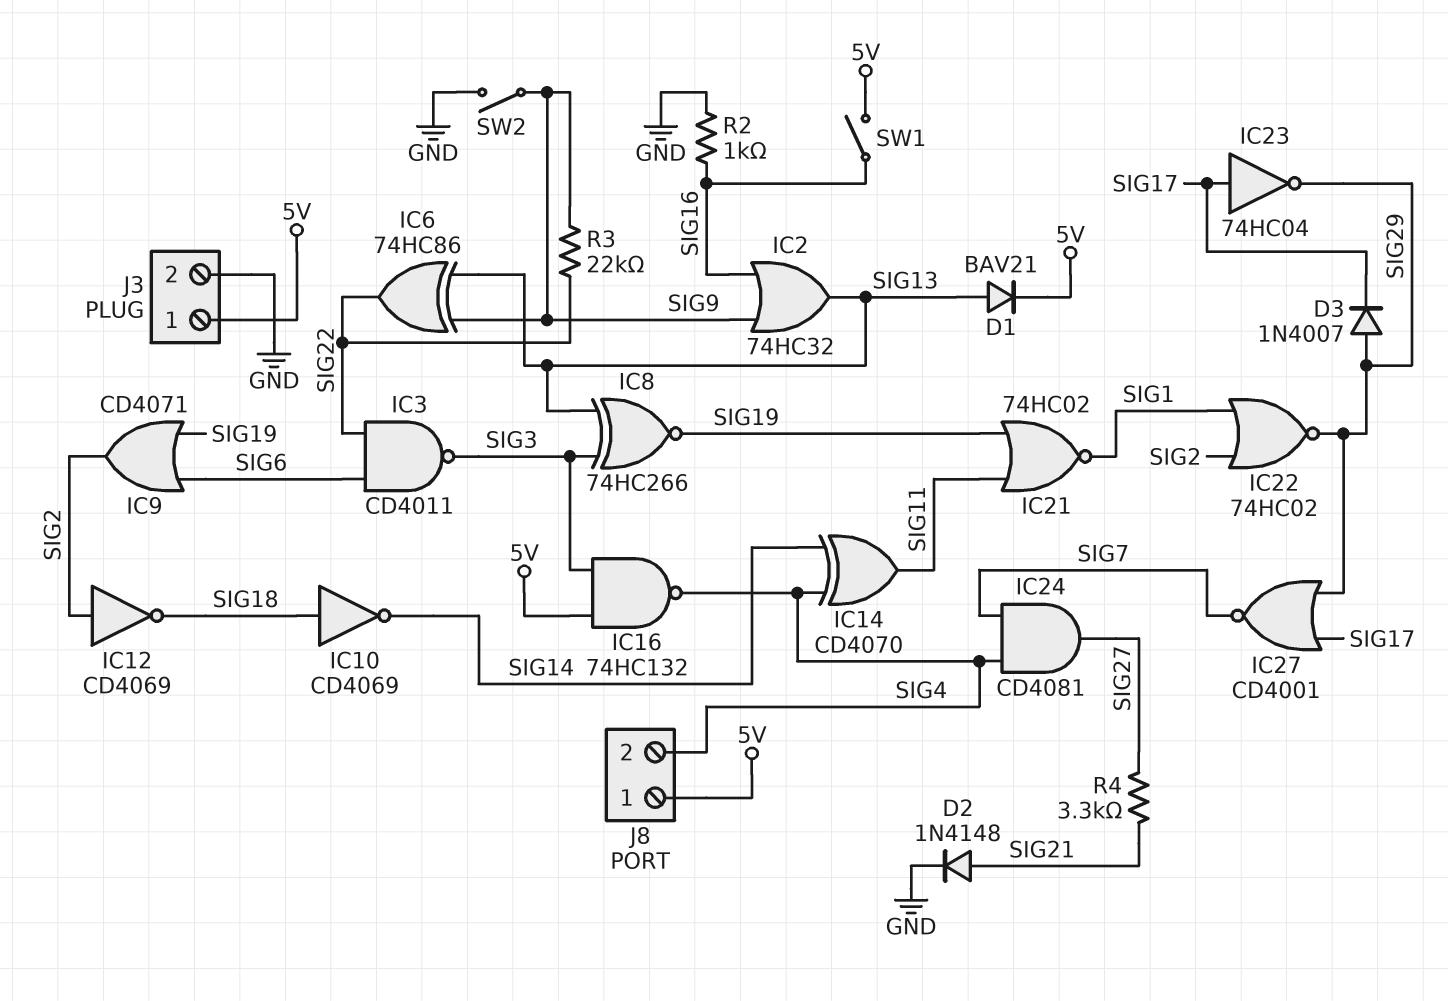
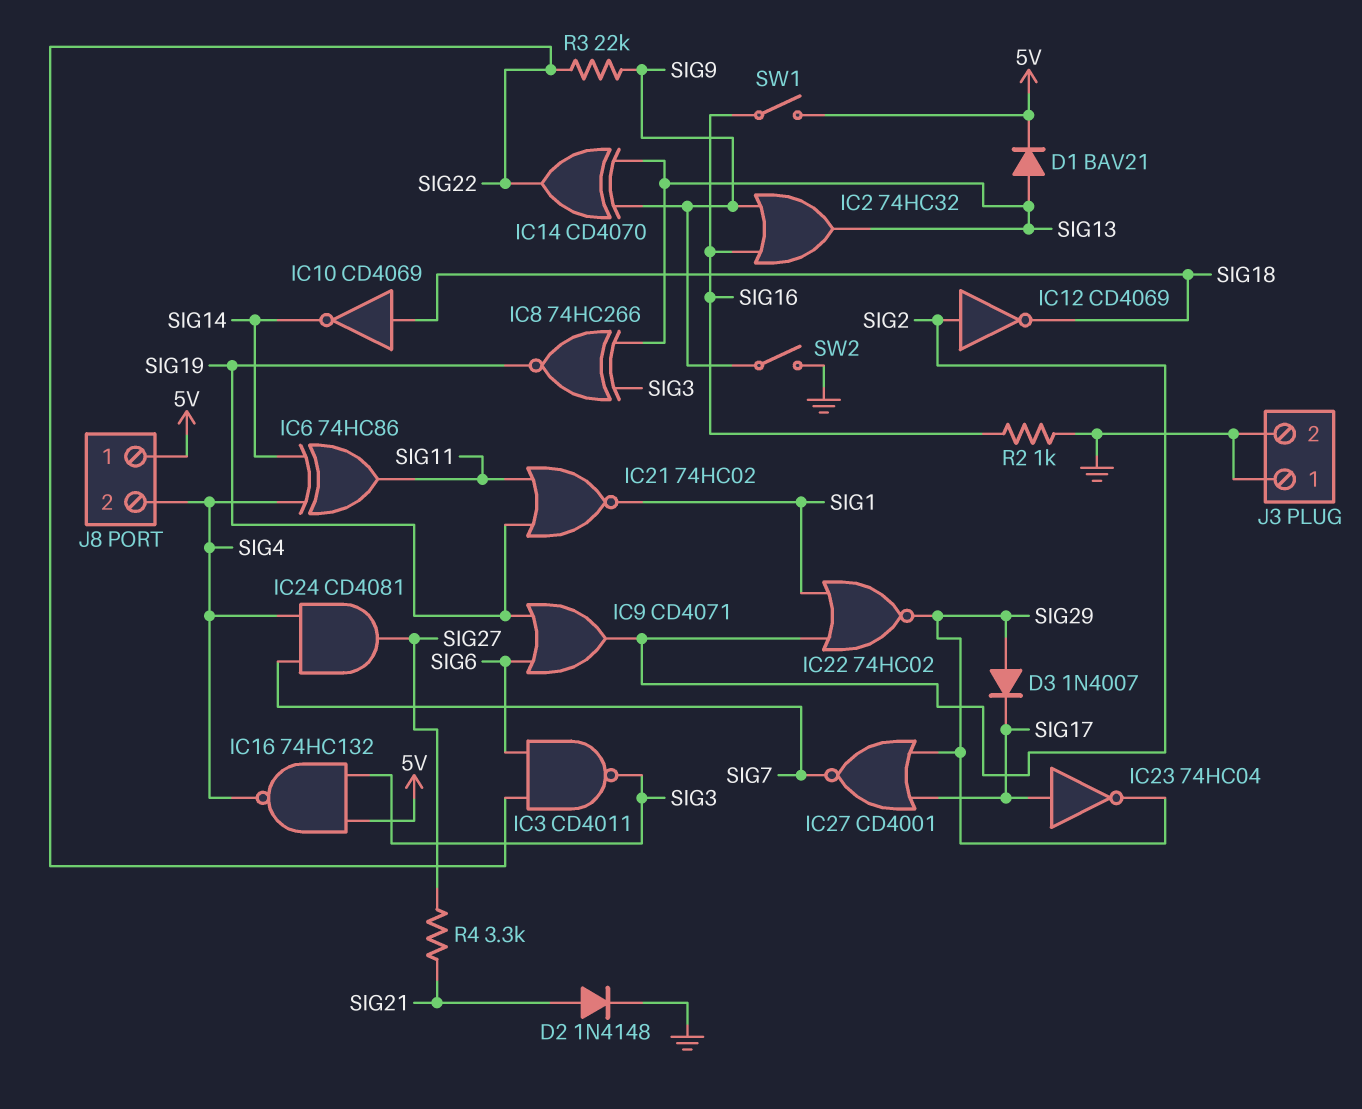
IC6: XOR 74HC86 (in SIG9, in SIG13, out SIG22) -> XOR 74HC86 (in SIG4, in SIG14, out SIG11)
IC14: XOR CD4070 (in SIG4, in SIG14, out SIG11) -> XOR CD4070 (in SIG9, in SIG13, out SIG22)
J3 pin 1: 5V -> GND

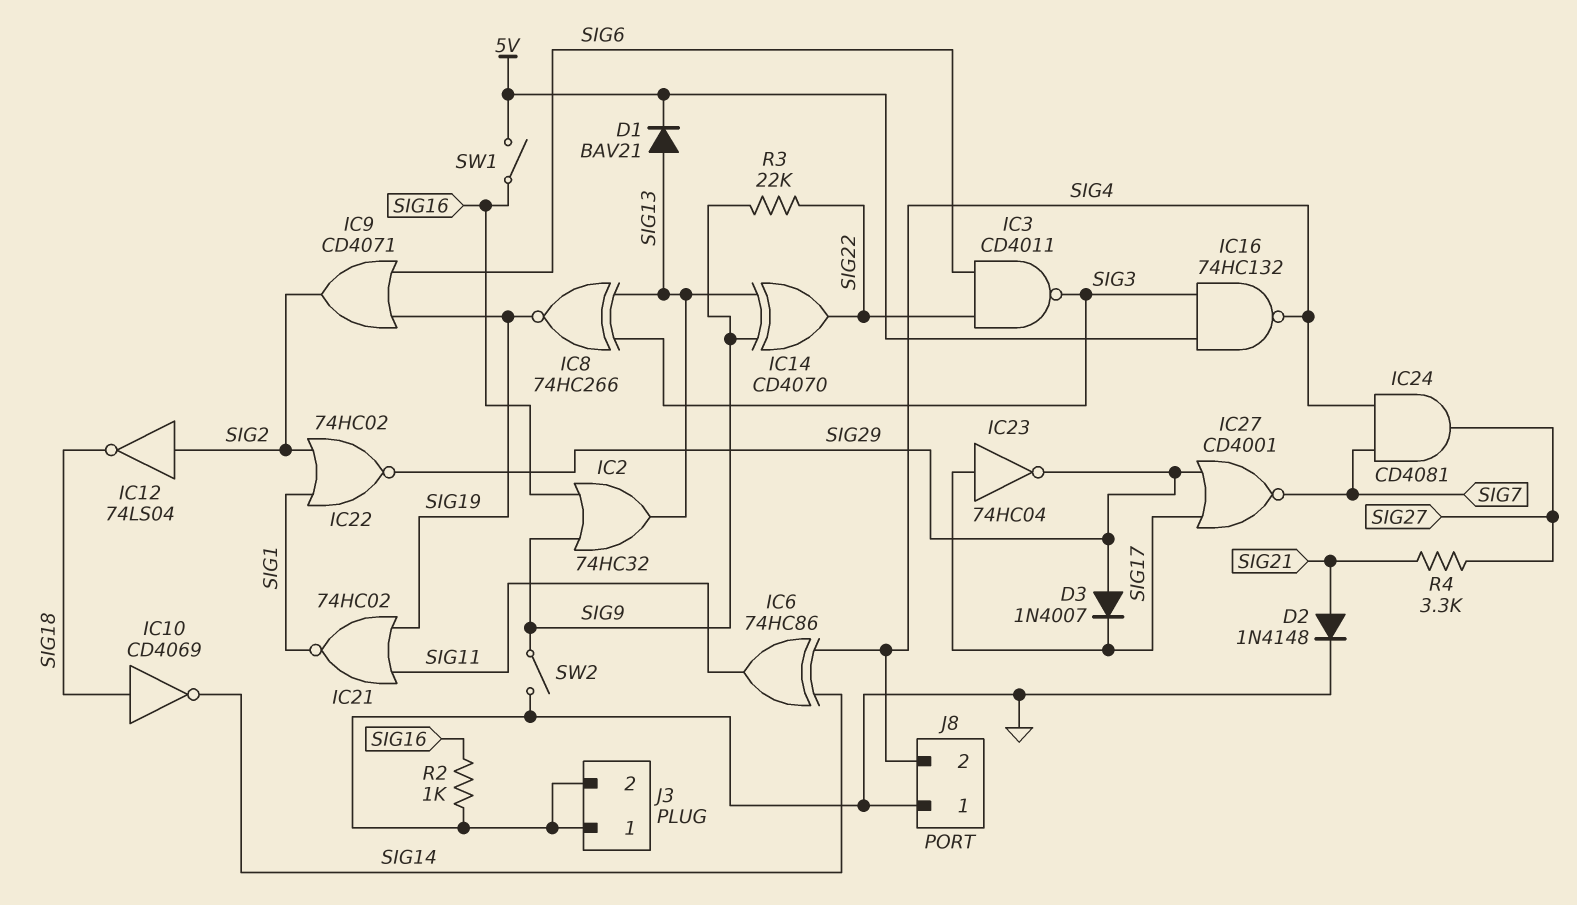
IC12: NOT CD4069 (in SIG2, out SIG18) -> NOT 74LS04 (in SIG2, out SIG18)
J8 pin 1: 5V -> GND

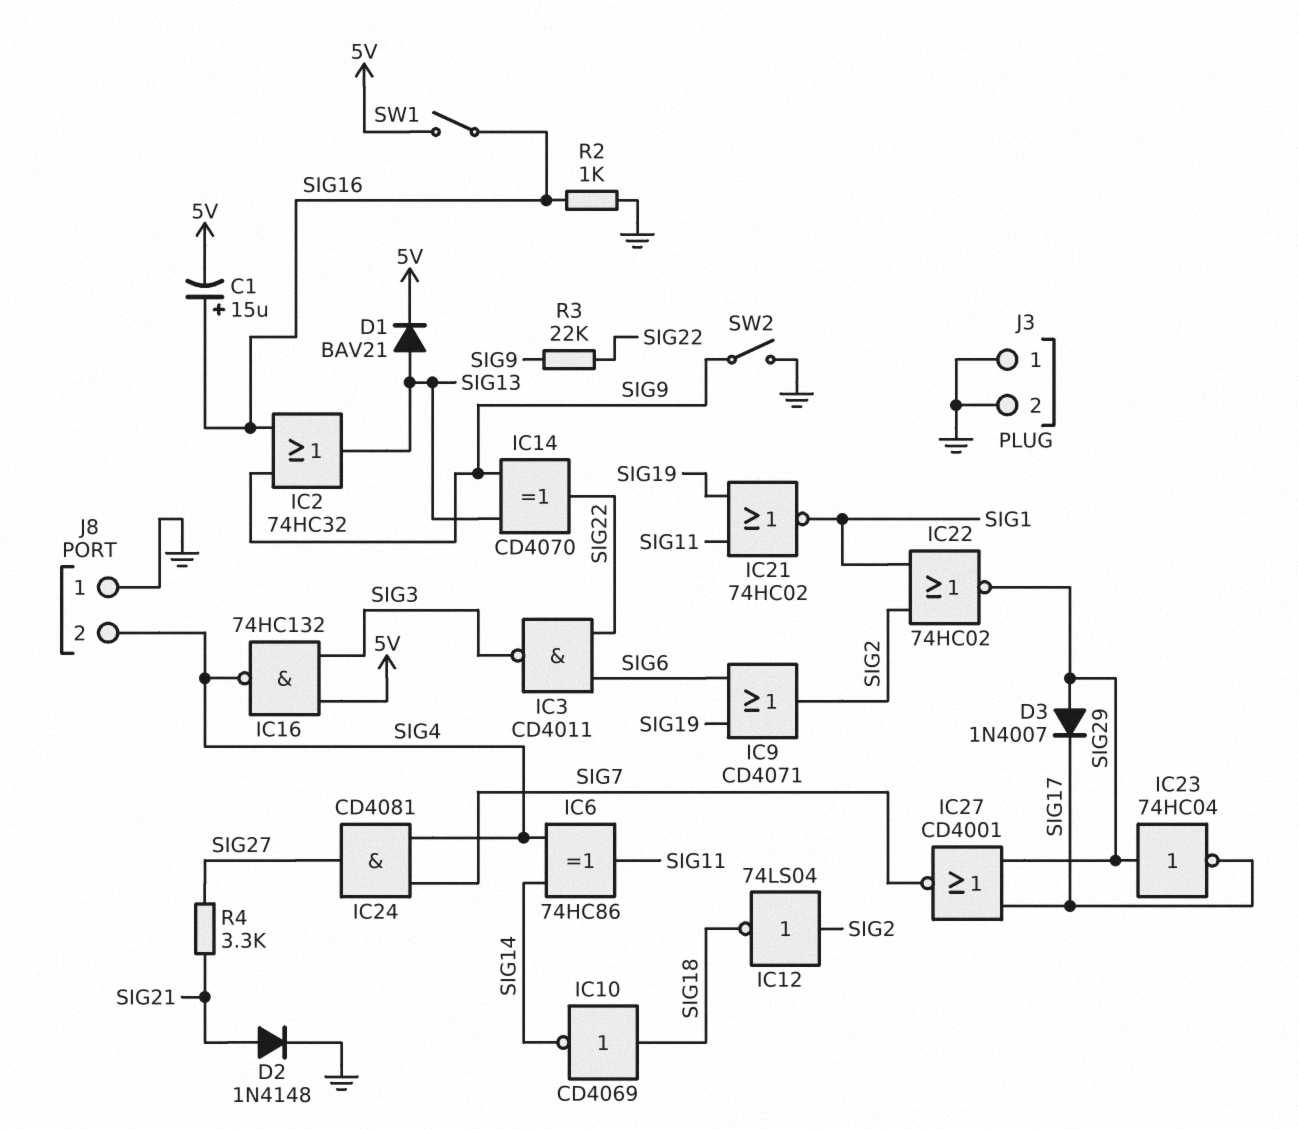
C1: none -> 15uF (plus SIG16, minus 5V)
IC8: XNOR 74HC266 (in SIG3, in SIG13, out SIG19) -> none
IC23: NOT 74HC04 (in SIG17, out SIG29) -> NOT 74HC04 (in SIG29, out SIG17)

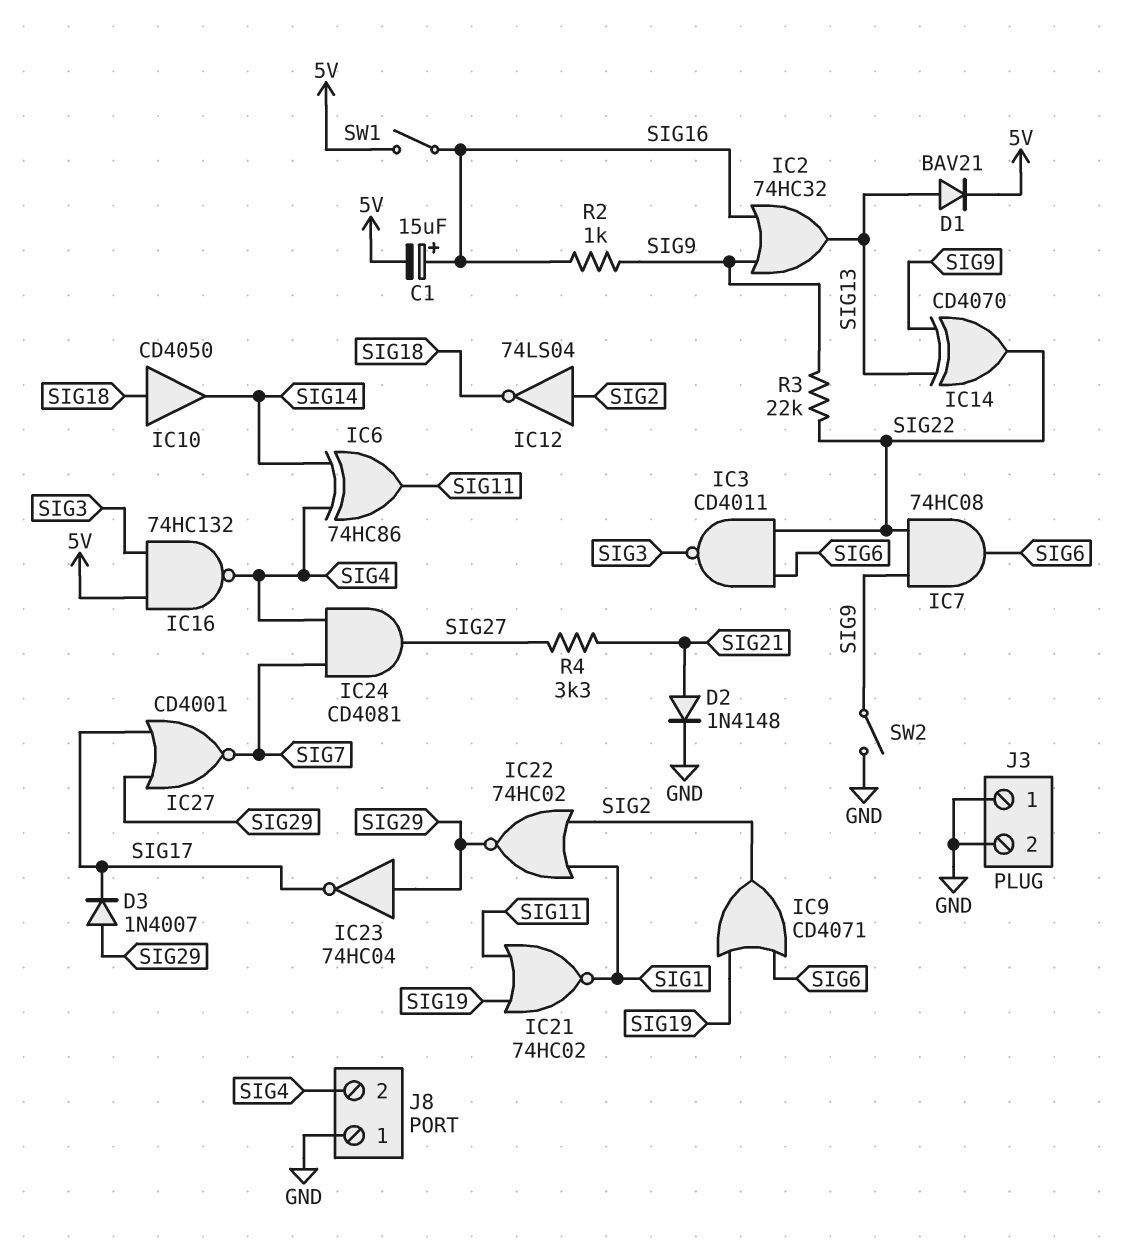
IC7: none -> AND 74HC08 (in SIG9, in SIG22, out SIG6)
IC10: NOT CD4069 (in SIG18, out SIG14) -> buffer CD4050 (in SIG18, out SIG14)
R2: 1k (GND, SIG16) -> 1k (SIG9, SIG16)

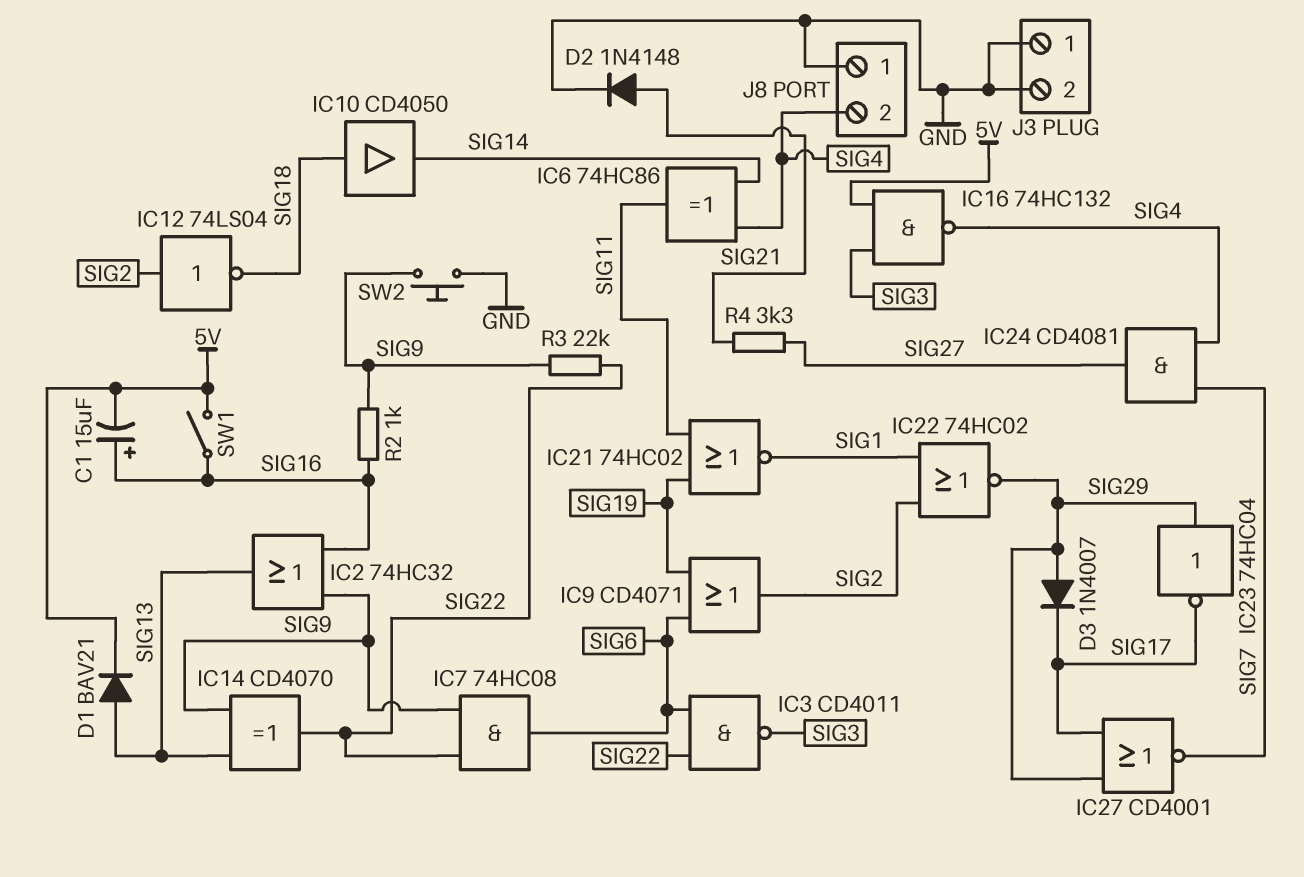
SW2: switch (GND, SIG9) -> button (GND, SIG9)

